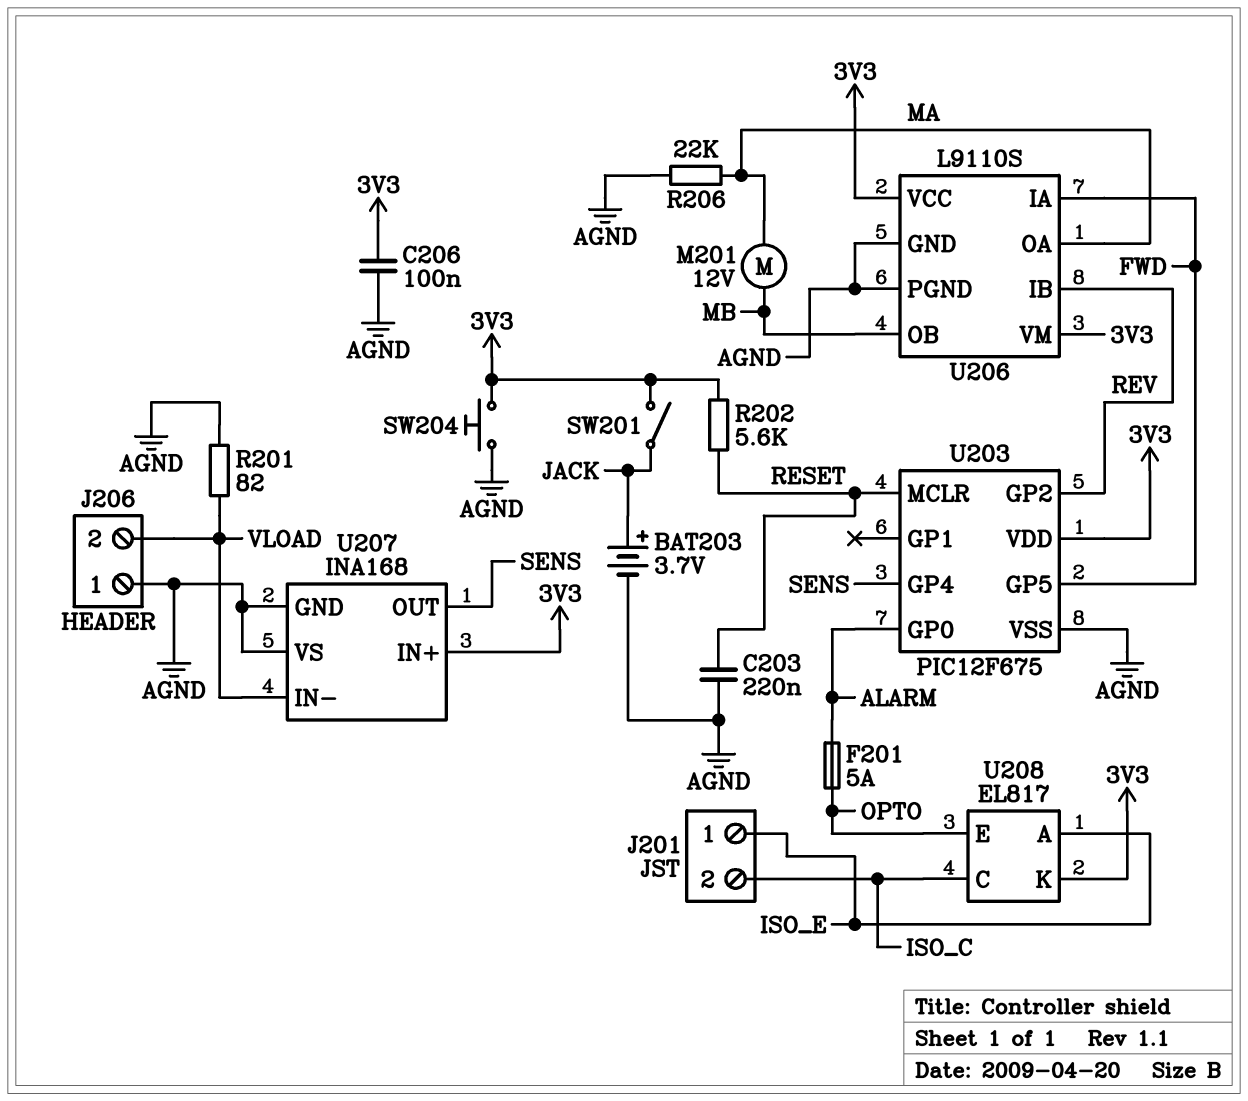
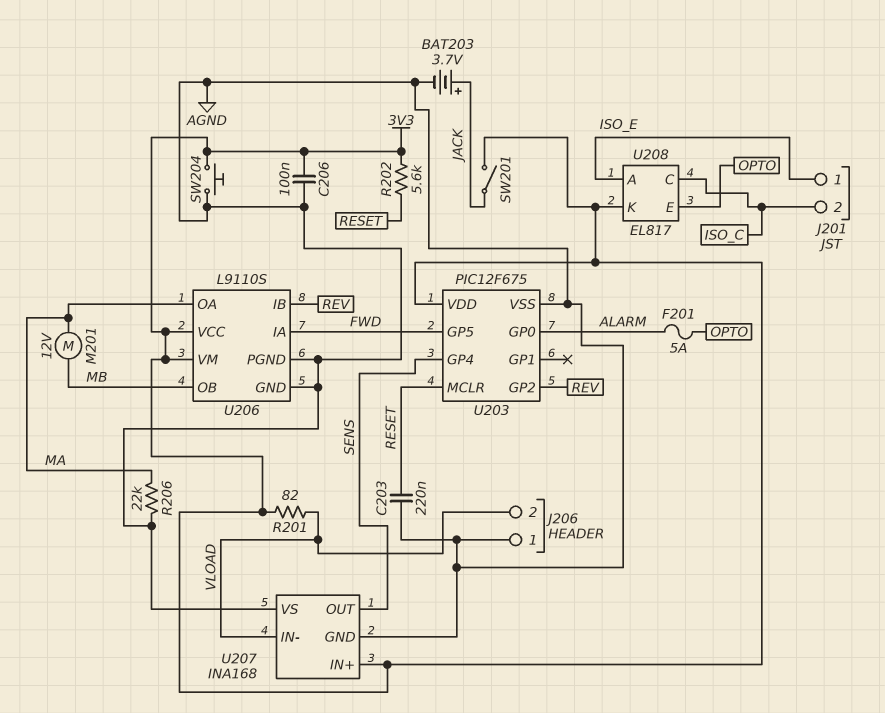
R201: 82 (AGND, VLOAD) -> 82 (3V3, VLOAD)

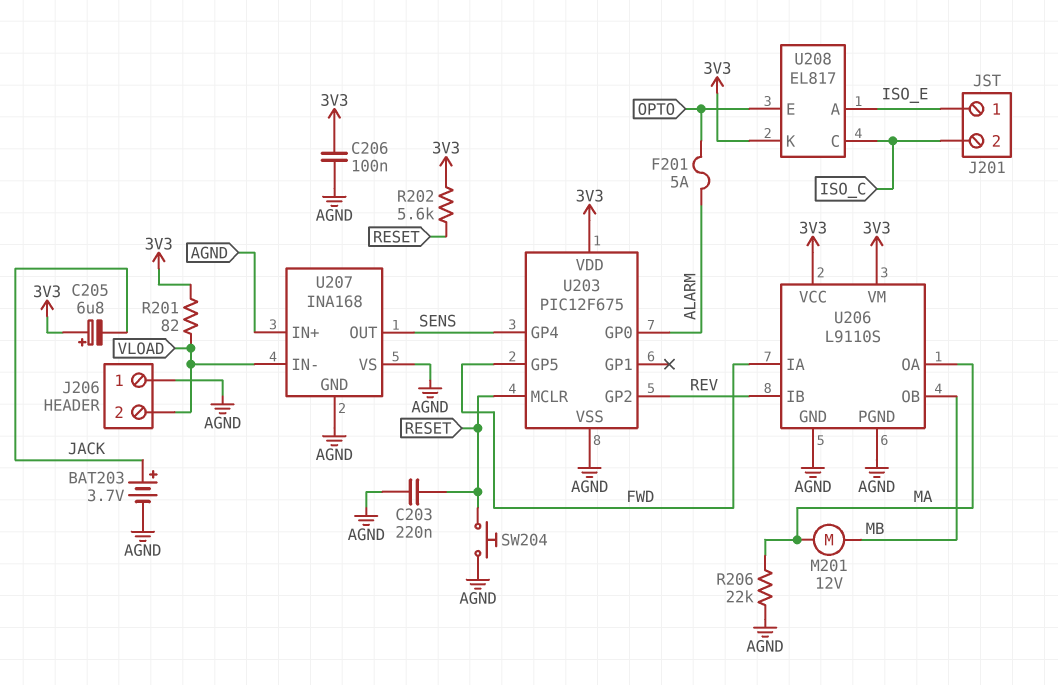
C205: none -> 6.8uF (plus 3V3, minus JACK)
SW201: switch (3V3, JACK) -> none
SW204: button (3V3, AGND) -> button (AGND, RESET)
U207 pin IN+: 3V3 -> AGND

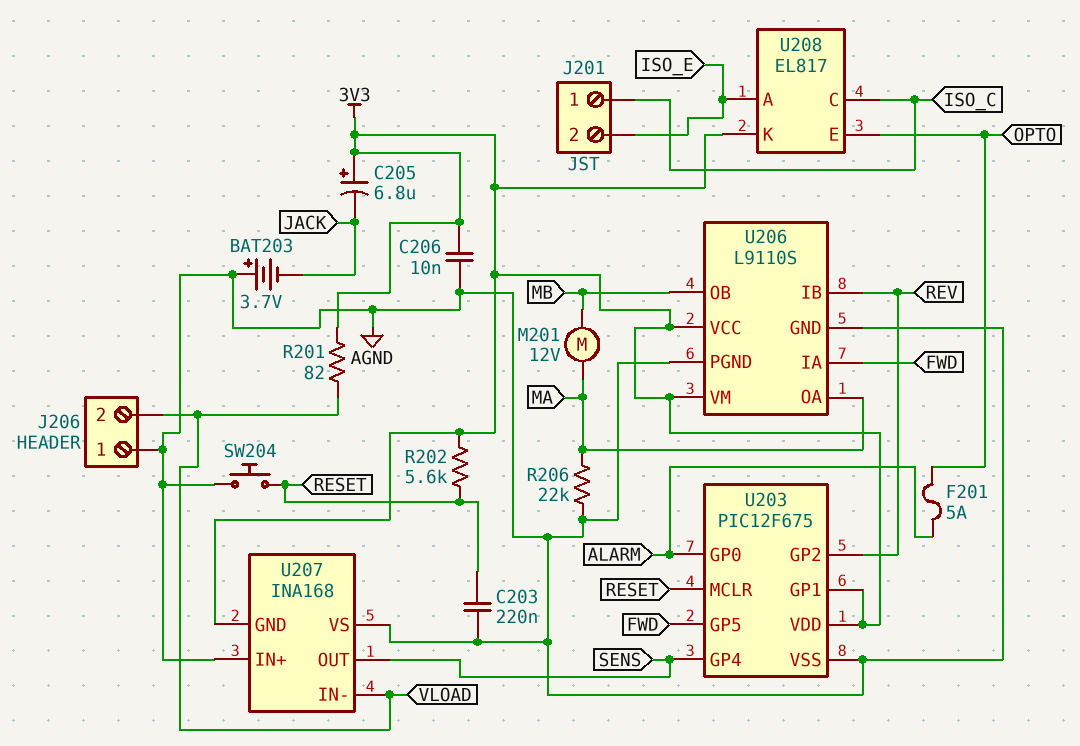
BAT203: 3.7V (plus JACK, minus AGND) -> 3.7V (plus AGND, minus JACK)
C206: 100nF (3V3, AGND) -> 10nF (3V3, AGND)
J201 pin 1: ISO_E -> ISO_C
J201 pin 2: ISO_C -> ISO_E
U203 pin GP1: none -> 3V3
U207 pin GND: AGND -> 3V3

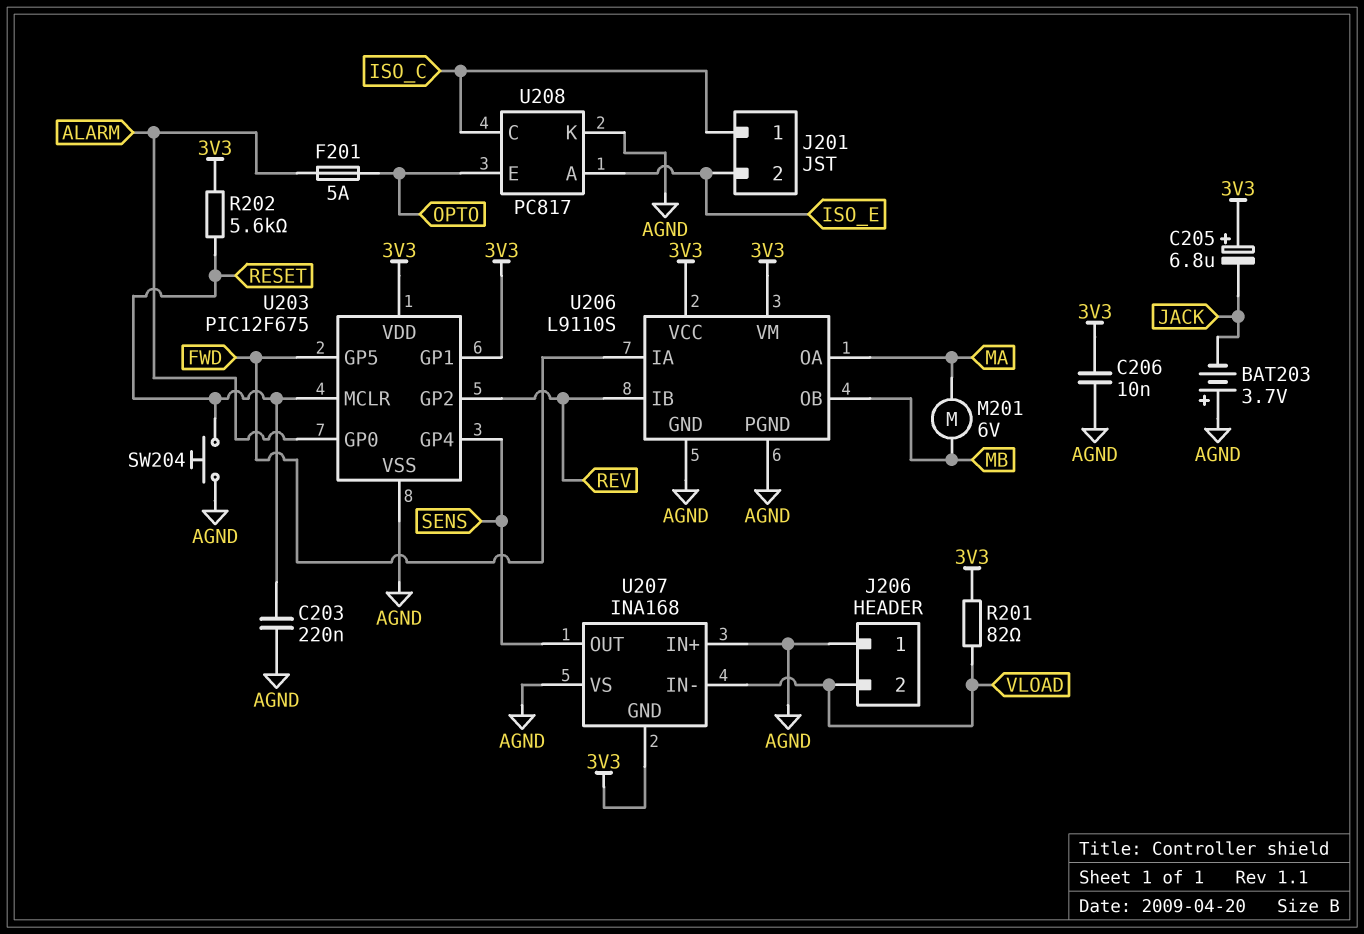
M201: motor 12V (MA, MB) -> motor 6V (MA, MB)
R206: 22k (AGND, MA) -> none
U208: EL817 -> PC817
U208 pin K: 3V3 -> AGND

